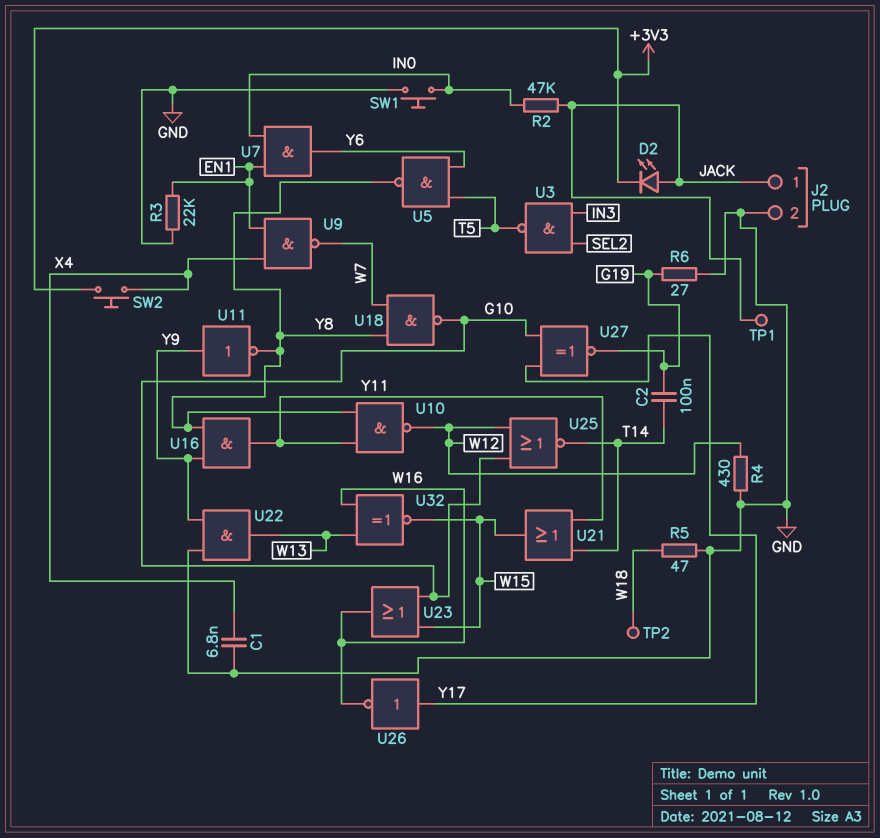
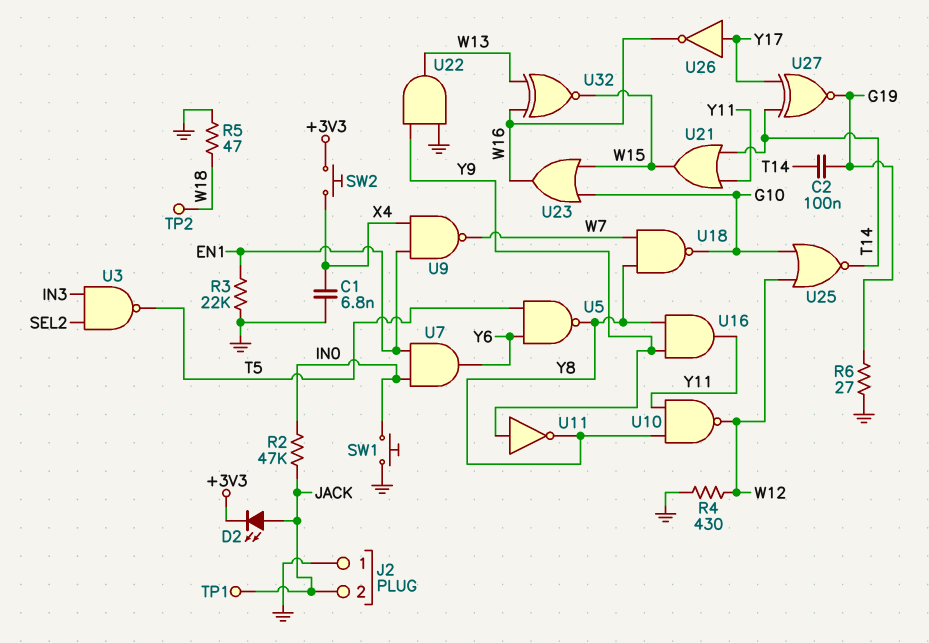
J2 pin 1: JACK -> GND
J2 pin 2: GND -> JACK
U27: XNOR (in G10, in Y17, out G19) -> XNOR (in T14, in Y17, out G19)

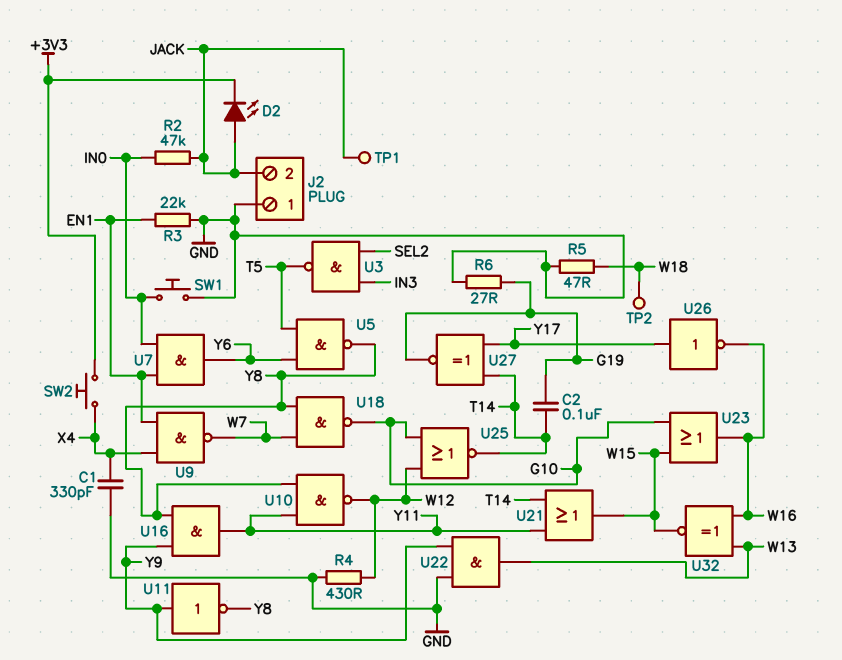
C1: 6.8nF (GND, X4) -> 330pF (GND, X4)

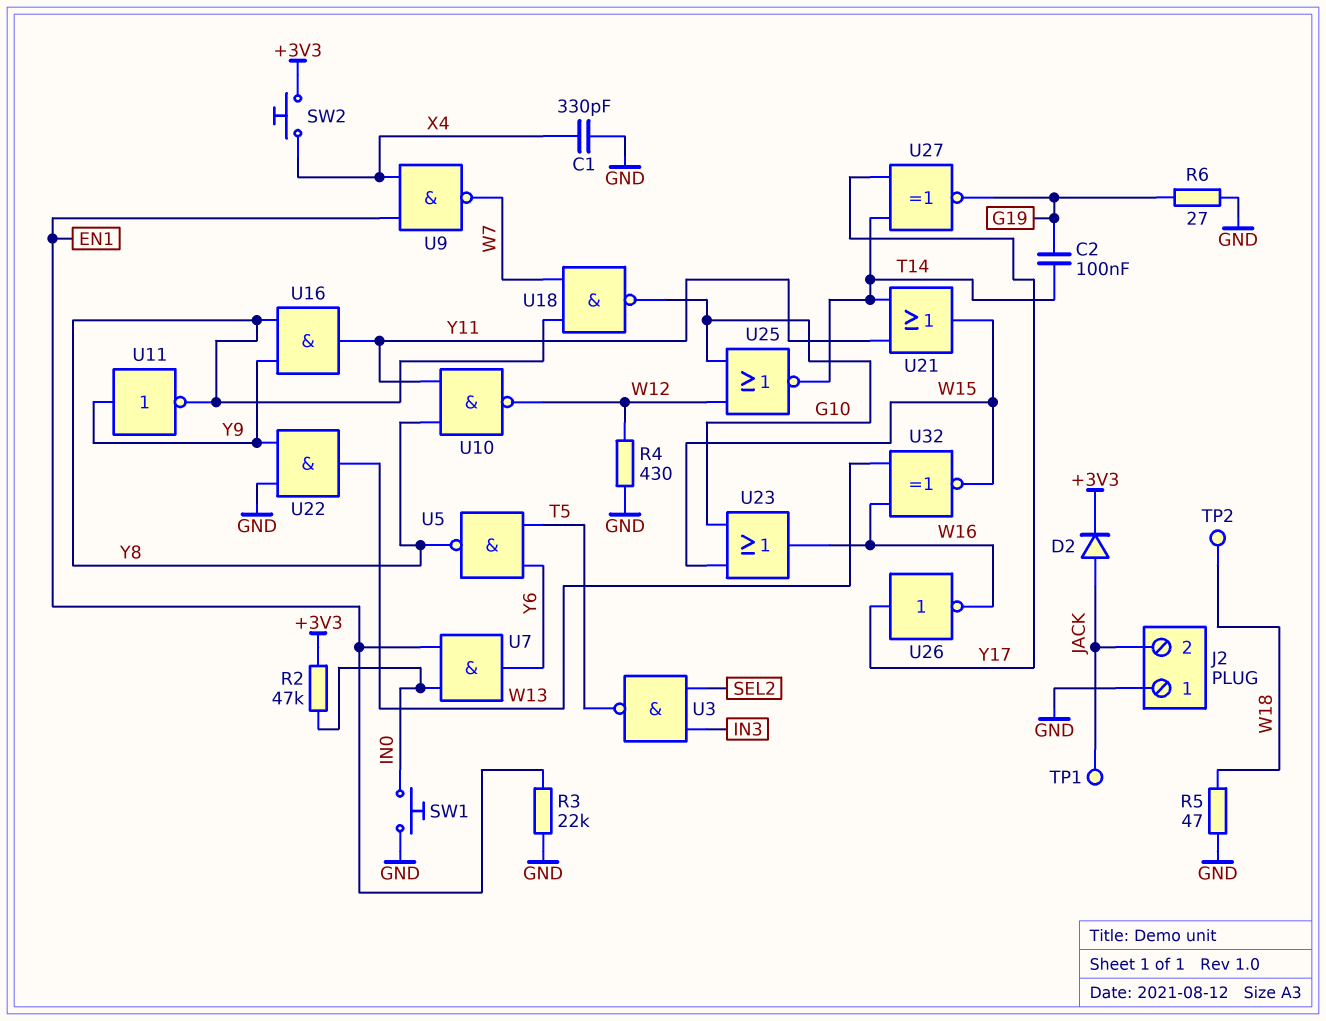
D2: LED (A JACK, K +3V3) -> diode (A JACK, K +3V3)
R2: 47k (IN0, JACK) -> 47k (+3V3, IN0)

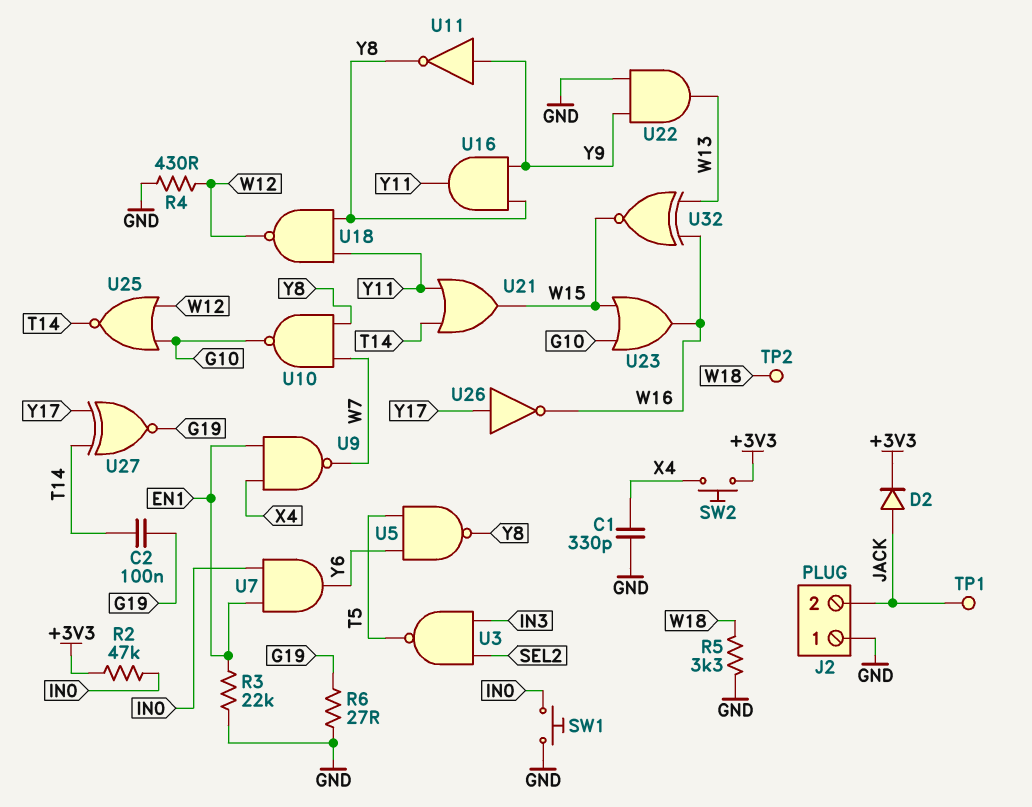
R5: 47 (GND, W18) -> 3.3k (GND, W18)
U10: NAND (in Y8, in Y11, out W12) -> NAND (in W7, in Y8, out G10)
U18: NAND (in W7, in Y8, out G10) -> NAND (in Y8, in Y11, out W12)

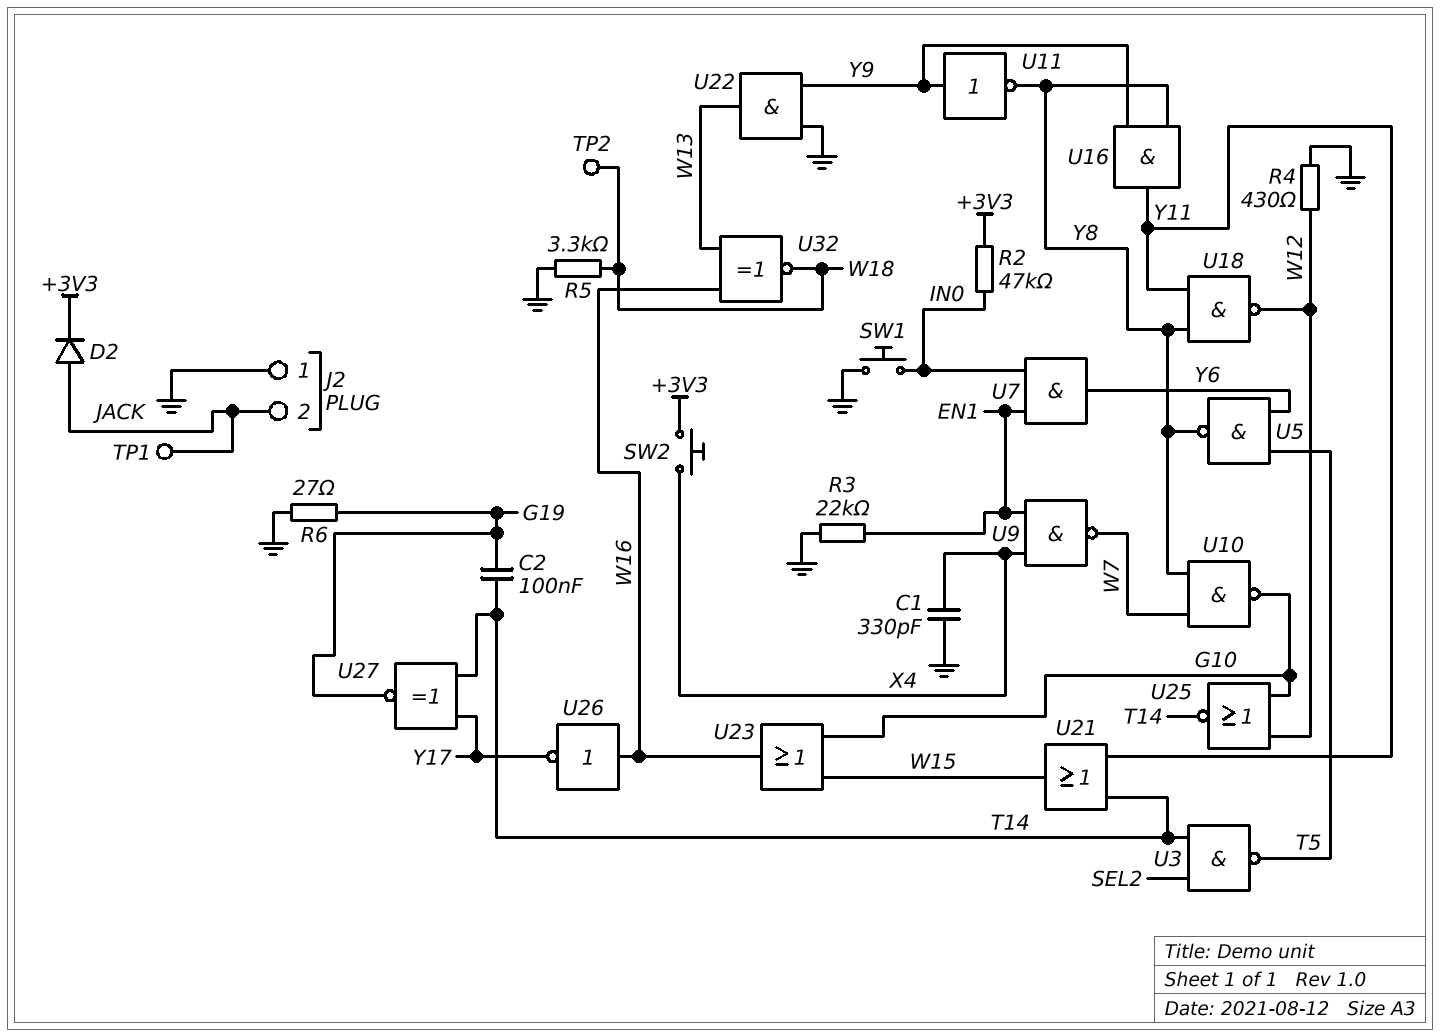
U3: NAND (in IN3, in SEL2, out T5) -> NAND (in SEL2, in T14, out T5)
U26: NOT (in Y17, out W16) -> NOT (in W16, out Y17)
U32: XNOR (in W13, in W16, out W15) -> XNOR (in W13, in W16, out W18)

